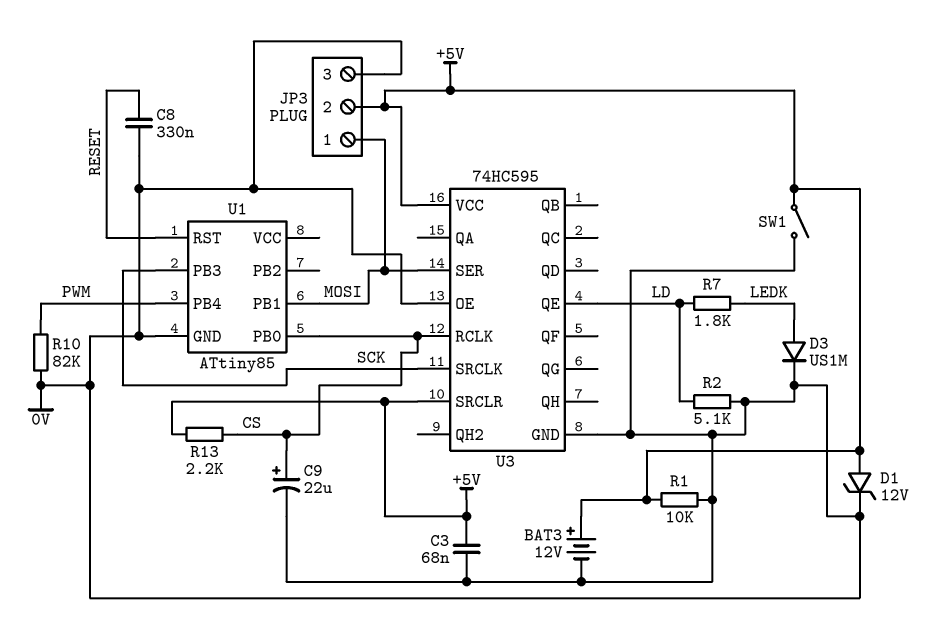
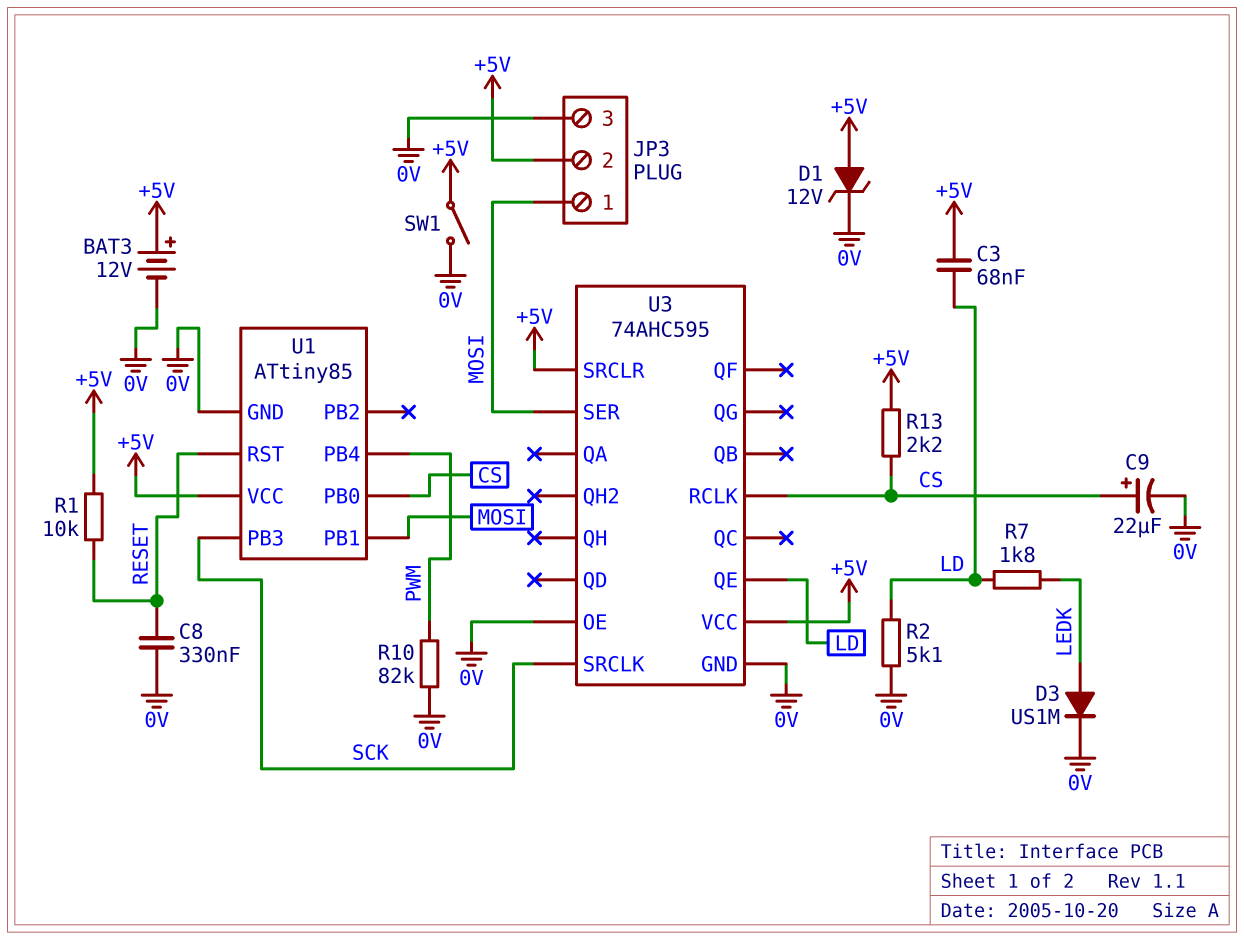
C3: 68nF (+5V, 0V) -> 68nF (+5V, LD)
R1: 10k (+5V, 0V) -> 10k (+5V, RESET)
U1 pin VCC: none -> +5V
U3: 74HC595 -> 74AHC595

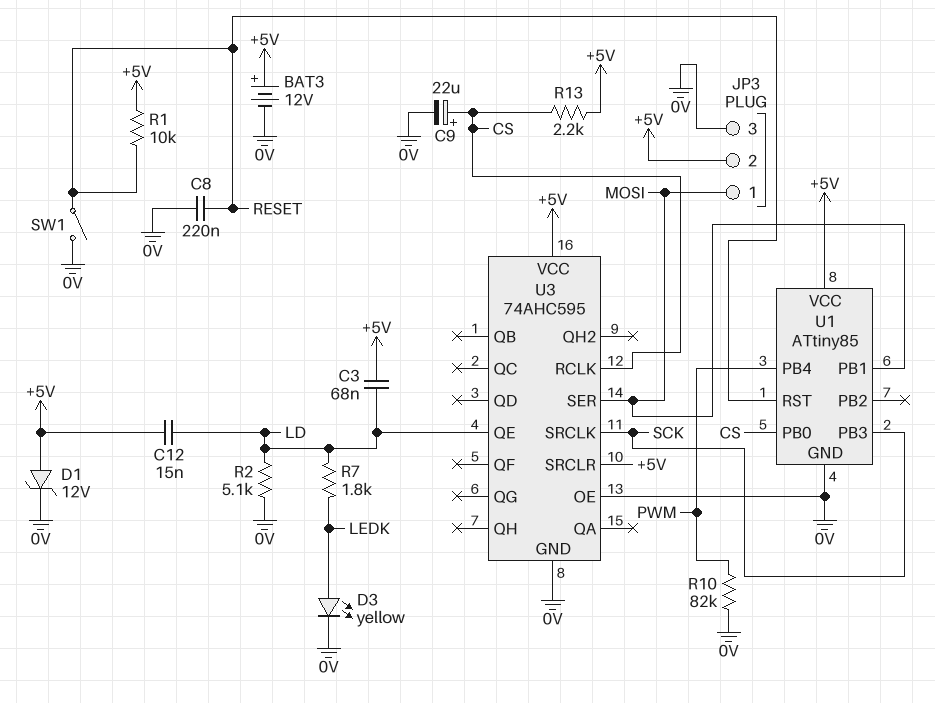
C8: 330nF (0V, RESET) -> 220nF (0V, RESET)
C12: none -> 15nF (+5V, LD)
D3: diode US1M (A LEDK, K 0V) -> LED yellow (A LEDK, K 0V)
SW1: switch (+5V, 0V) -> switch (0V, RESET)

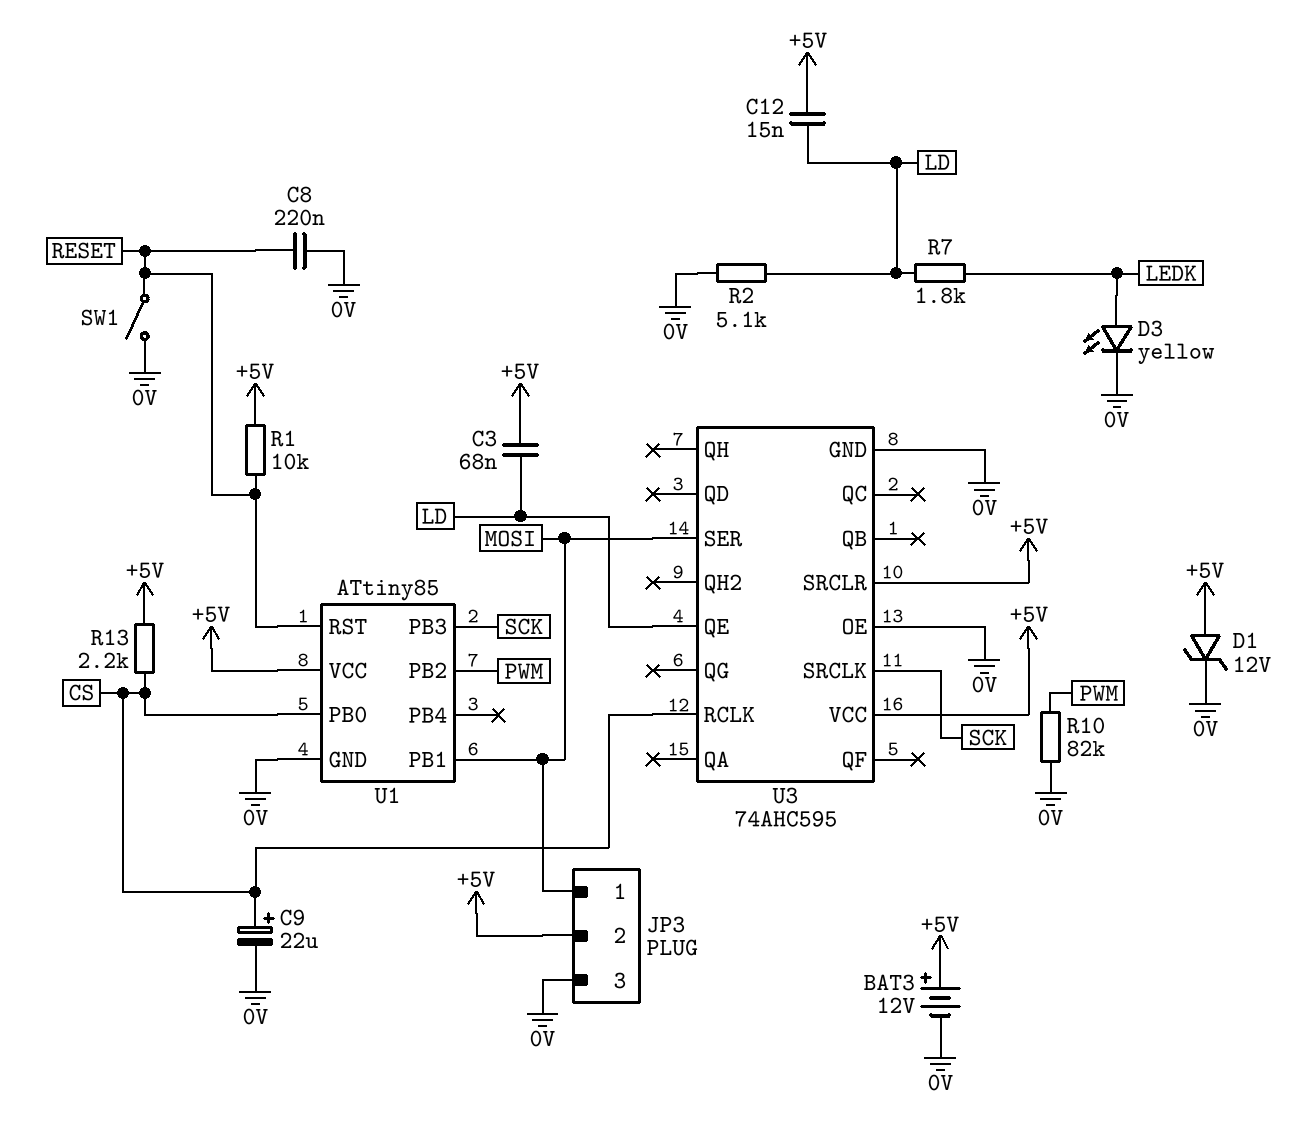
U1 pin PB2: none -> PWM
U1 pin PB4: PWM -> none

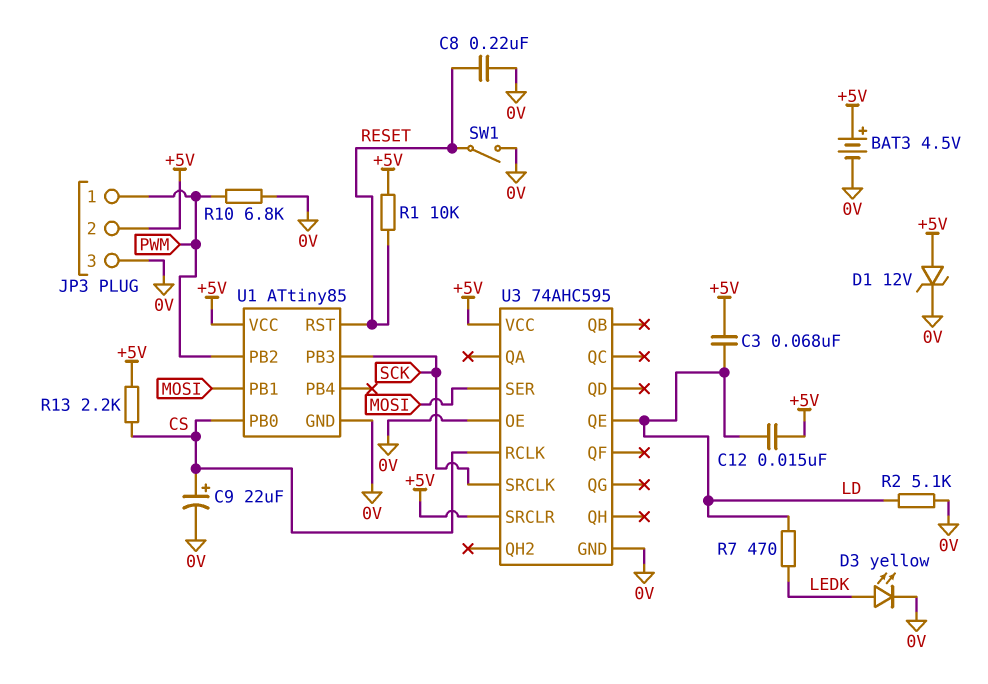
BAT3: 12V (plus +5V, minus 0V) -> 4.5V (plus +5V, minus 0V)
JP3 pin 1: MOSI -> PWM
R7: 1.8k (LD, LEDK) -> 470 (LD, LEDK)
R10: 82k (0V, PWM) -> 6.8k (0V, PWM)

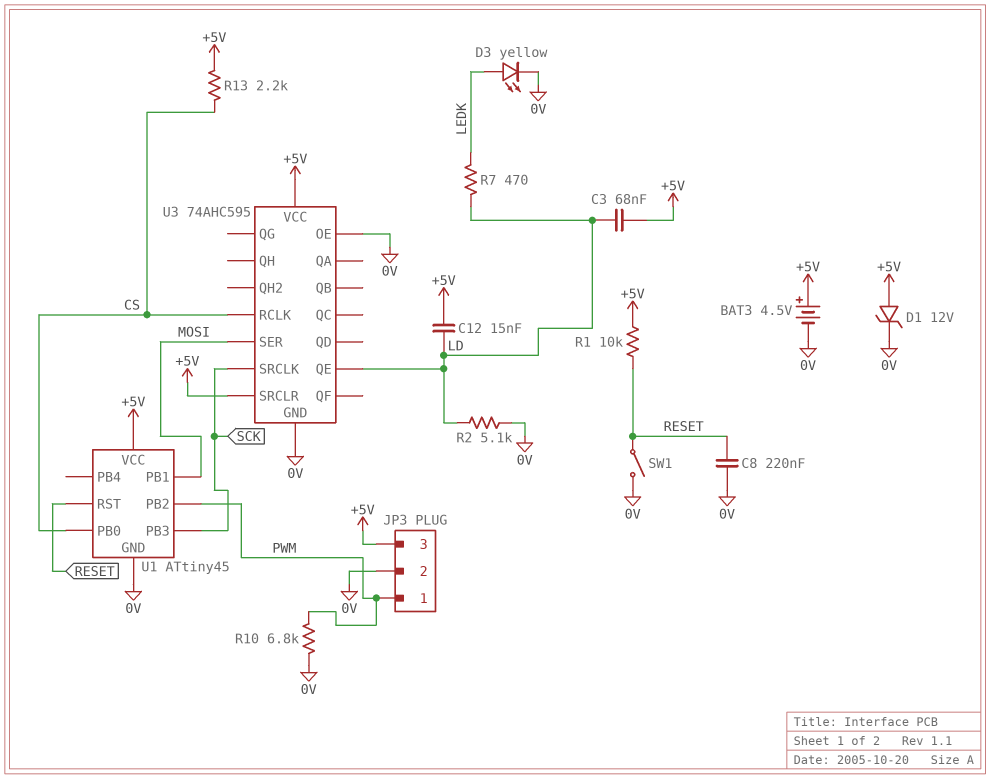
C9: 22uF (plus CS, minus 0V) -> none
JP3 pin 2: +5V -> 0V
JP3 pin 3: 0V -> +5V
U1: ATtiny85 -> ATtiny45

